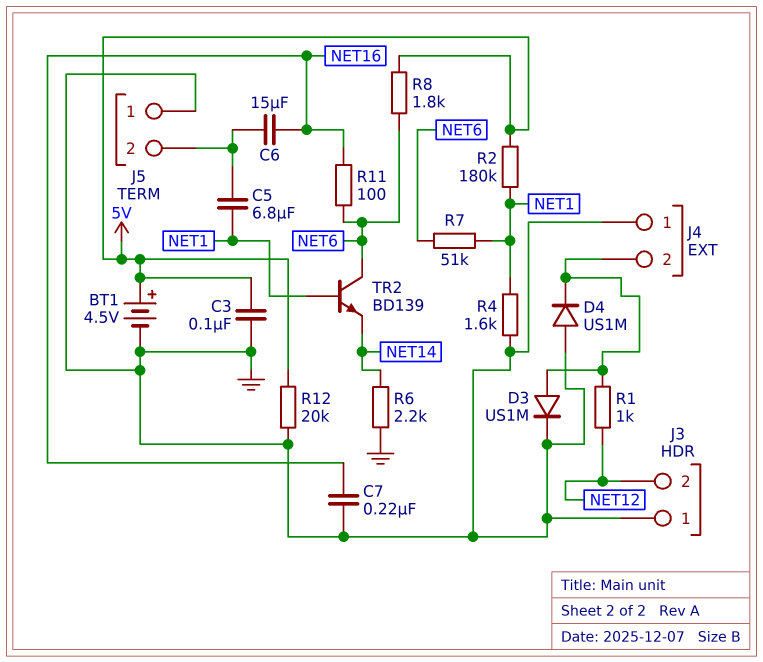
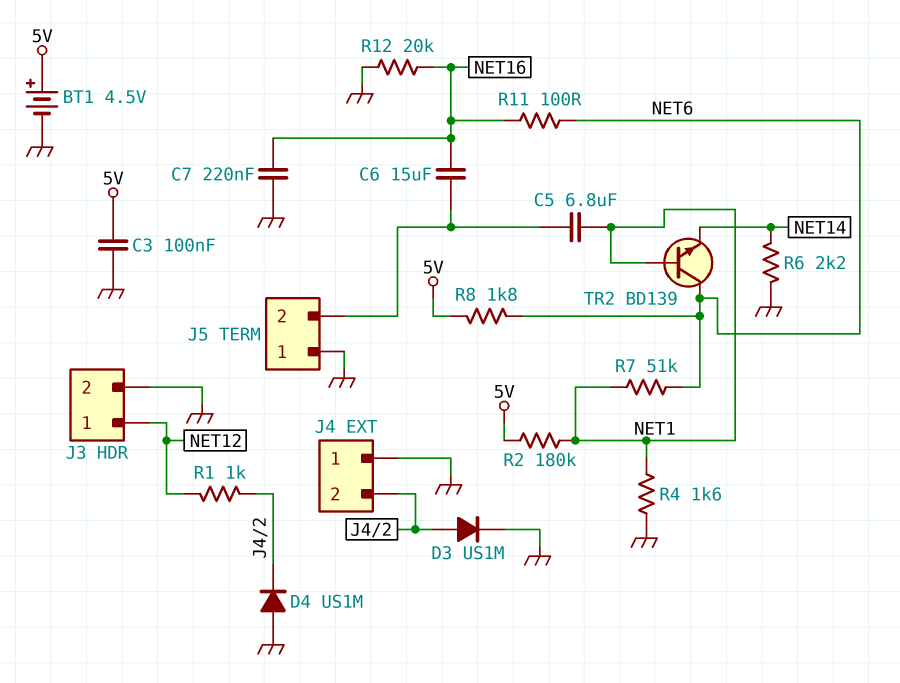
J3 pin 1: GND -> NET12
J3 pin 2: NET12 -> GND
R12: 20k (5V, GND) -> 20k (GND, NET16)

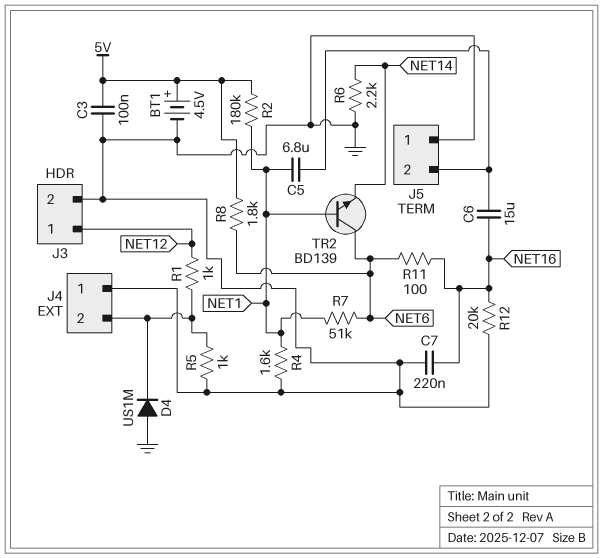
D3: diode US1M (A J4/2, K GND) -> none
R5: none -> 1k (GND, J4/2)

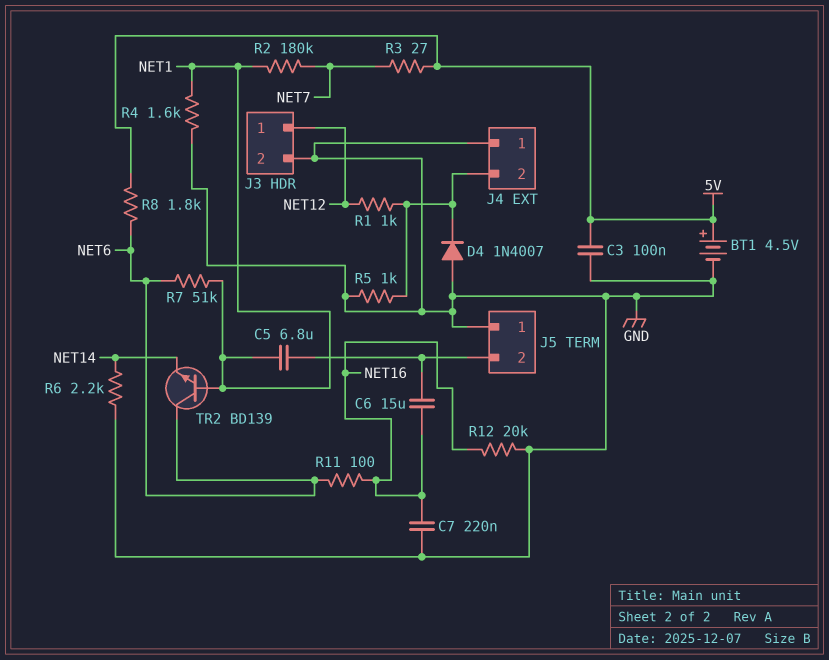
D4: diode US1M (A GND, K J4/2) -> diode 1N4007 (A GND, K J4/2)
R2: 180k (5V, NET1) -> 180k (NET1, NET7)
R3: none -> 27 (5V, NET7)

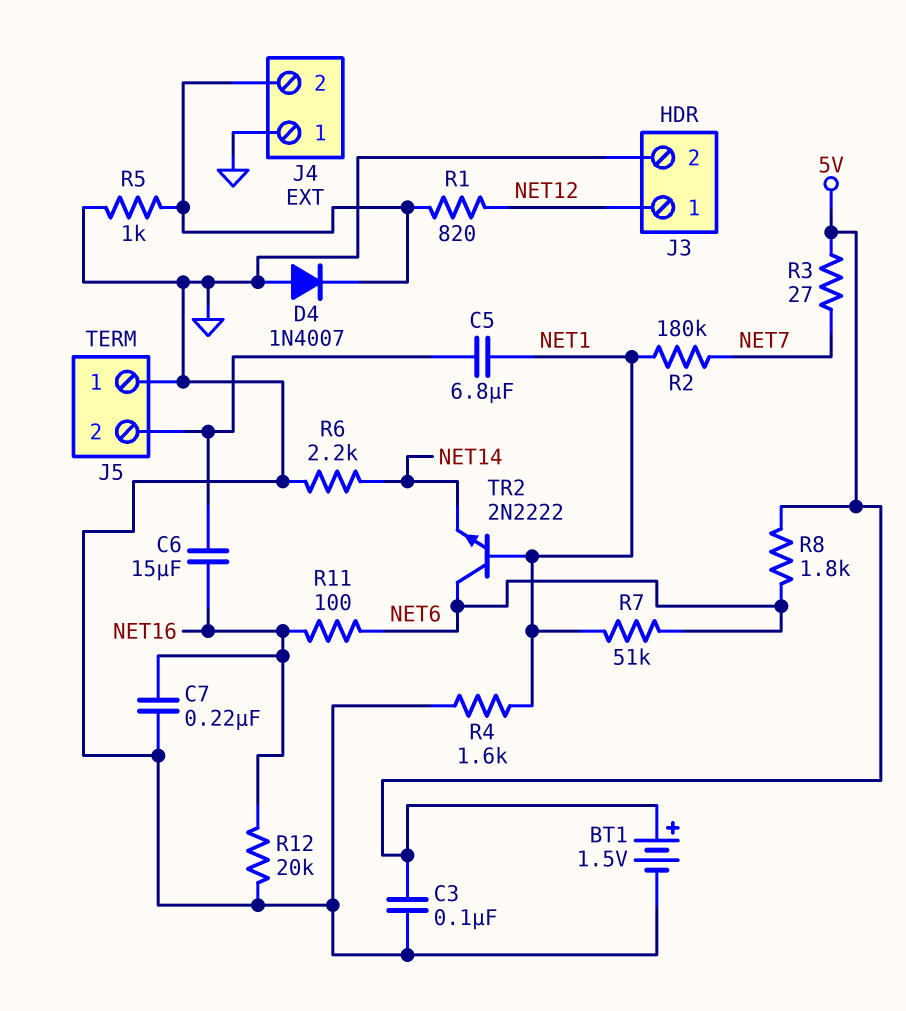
BT1: 4.5V (plus 5V, minus GND) -> 1.5V (plus 5V, minus GND)
R1: 1k (J4/2, NET12) -> 820 (J4/2, NET12)
TR2: NPN BD139 (B NET1, C NET6, E NET14) -> NPN 2N2222 (B NET1, C NET6, E NET14)

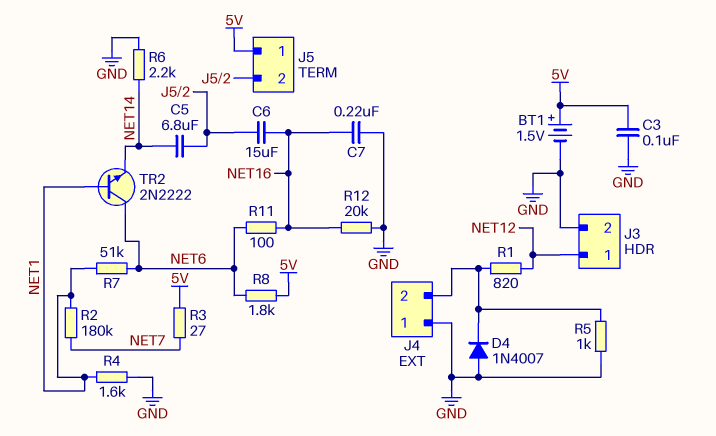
C5: 6.8uF (J5/2, NET1) -> 6.8uF (J5/2, NET14)
J5 pin 1: GND -> 5V

